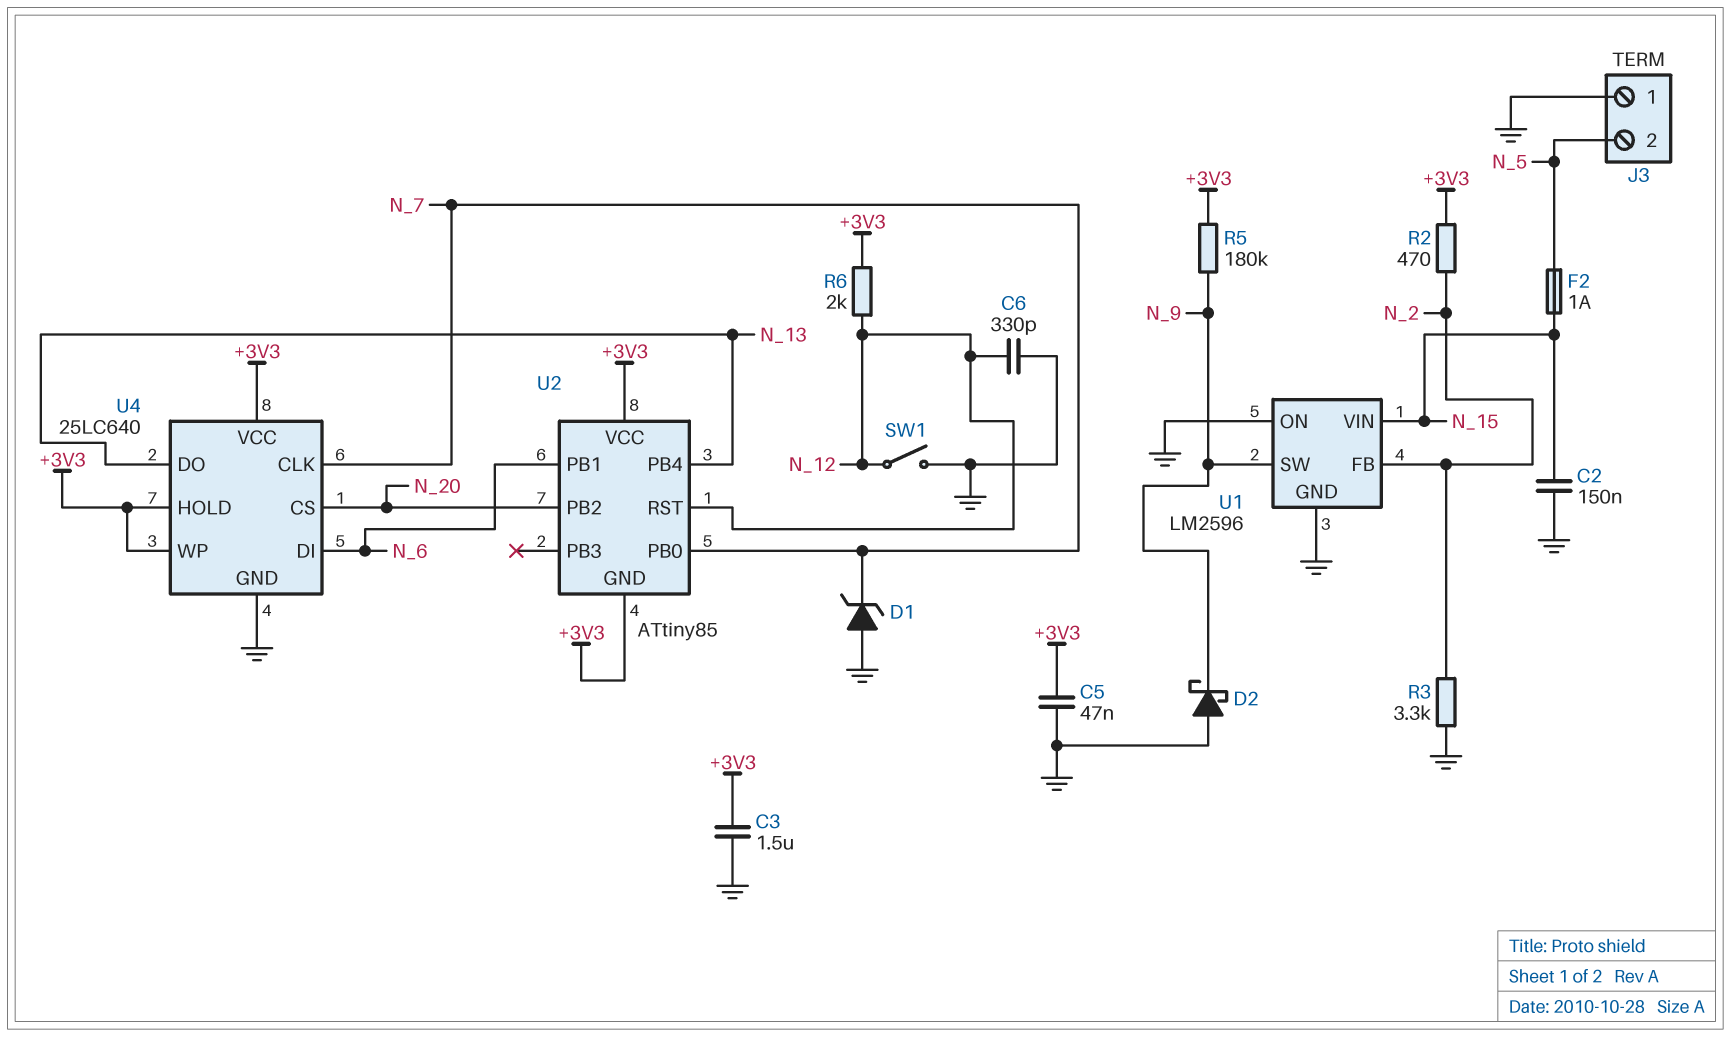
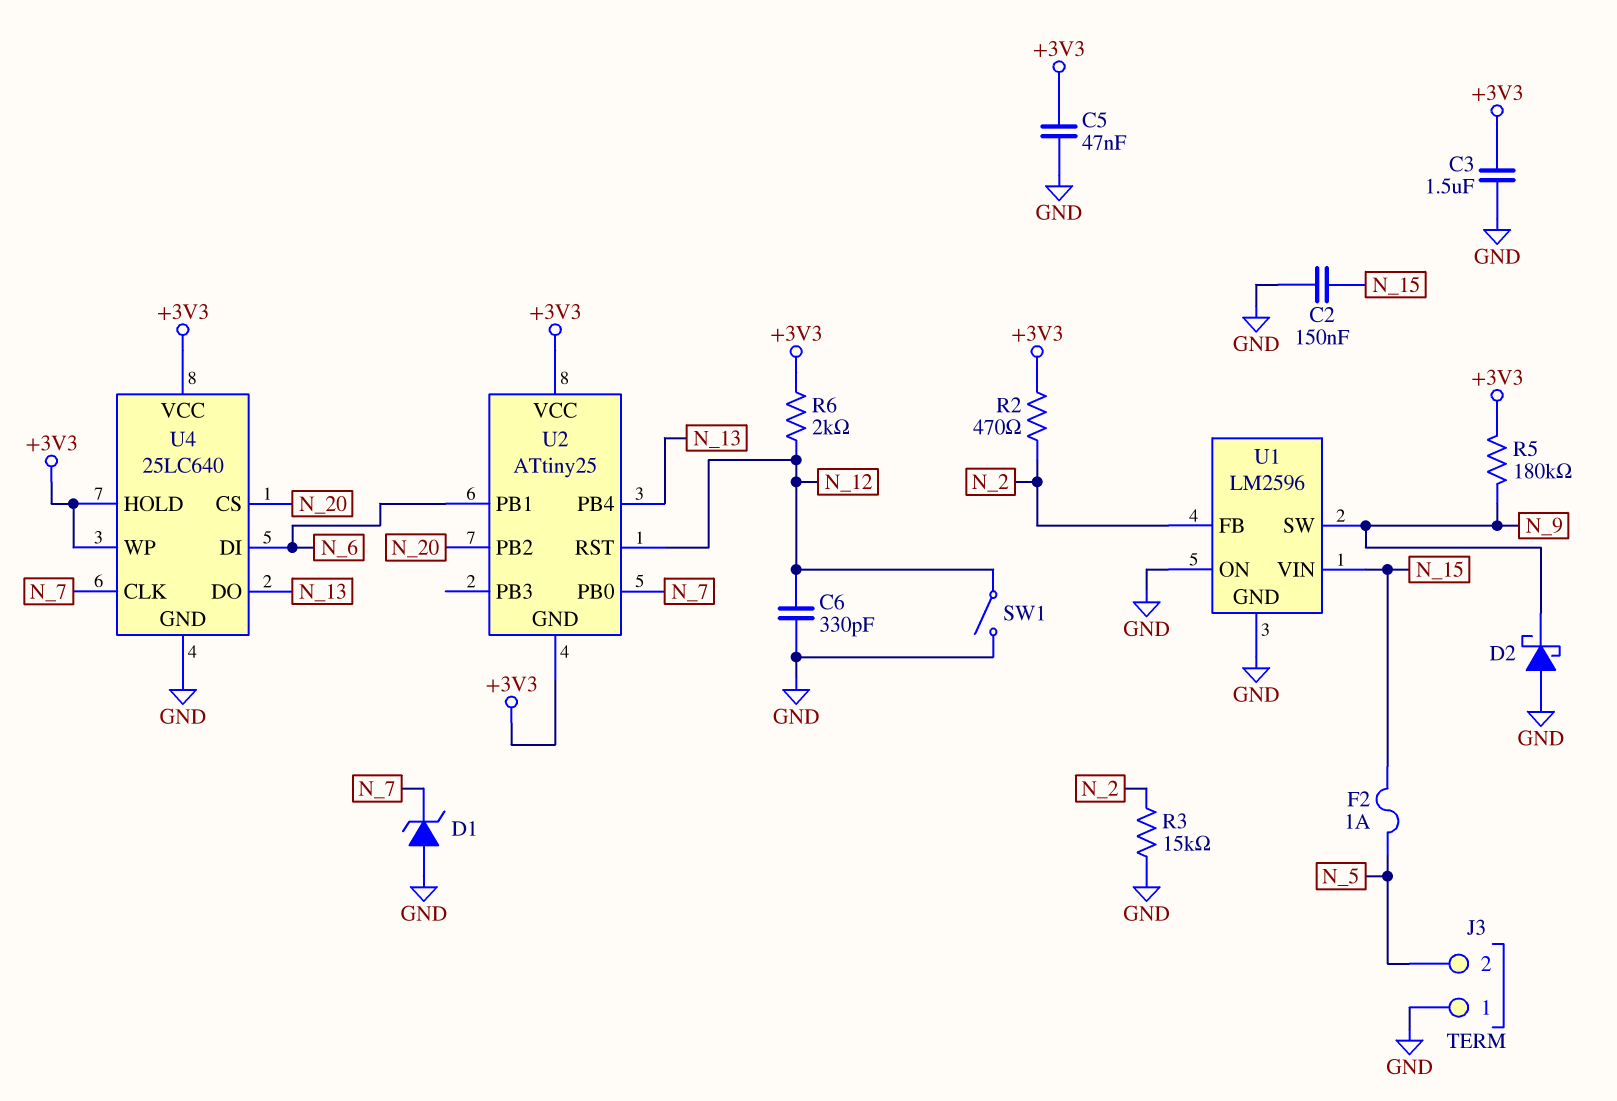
R3: 3.3k (GND, N_2) -> 15k (GND, N_2)
U2: ATtiny85 -> ATtiny25

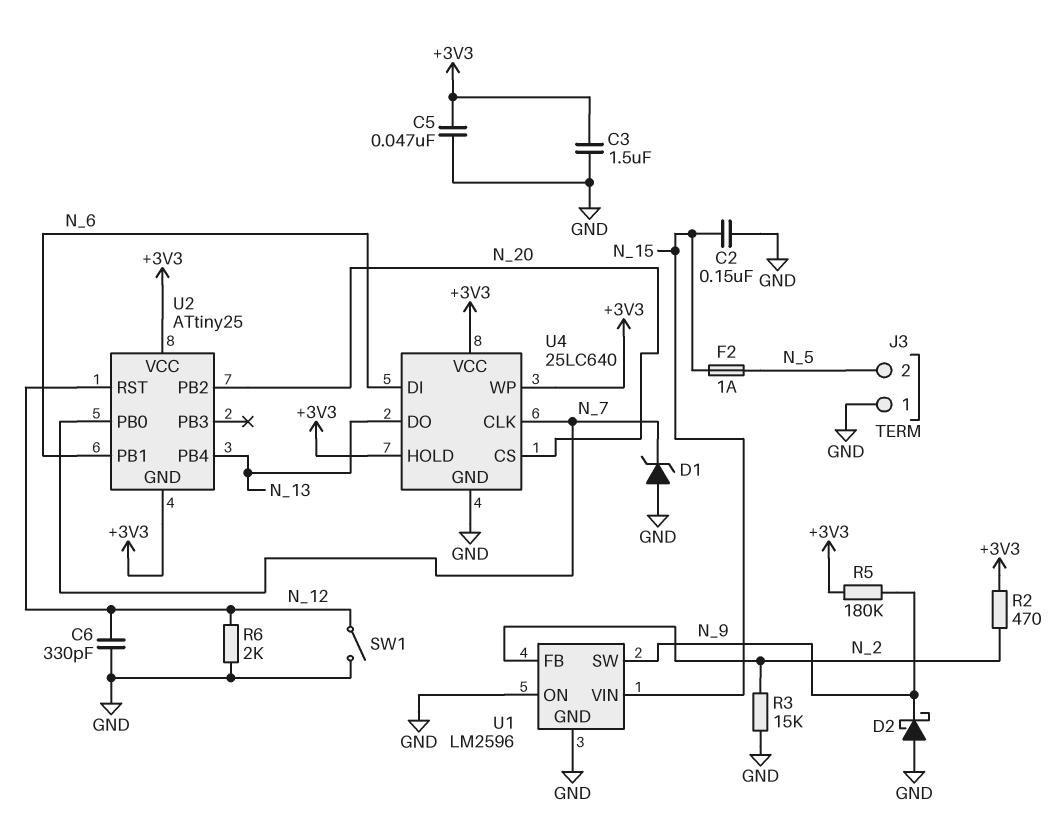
R6: 2k (+3V3, N_12) -> 2k (GND, N_12)

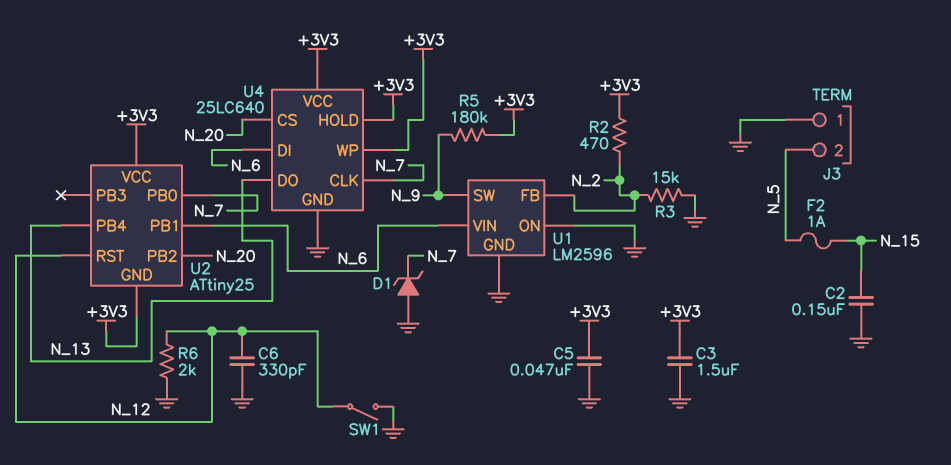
D2: schottky (A GND, K N_9) -> none
U1 pin VIN: N_15 -> N_6

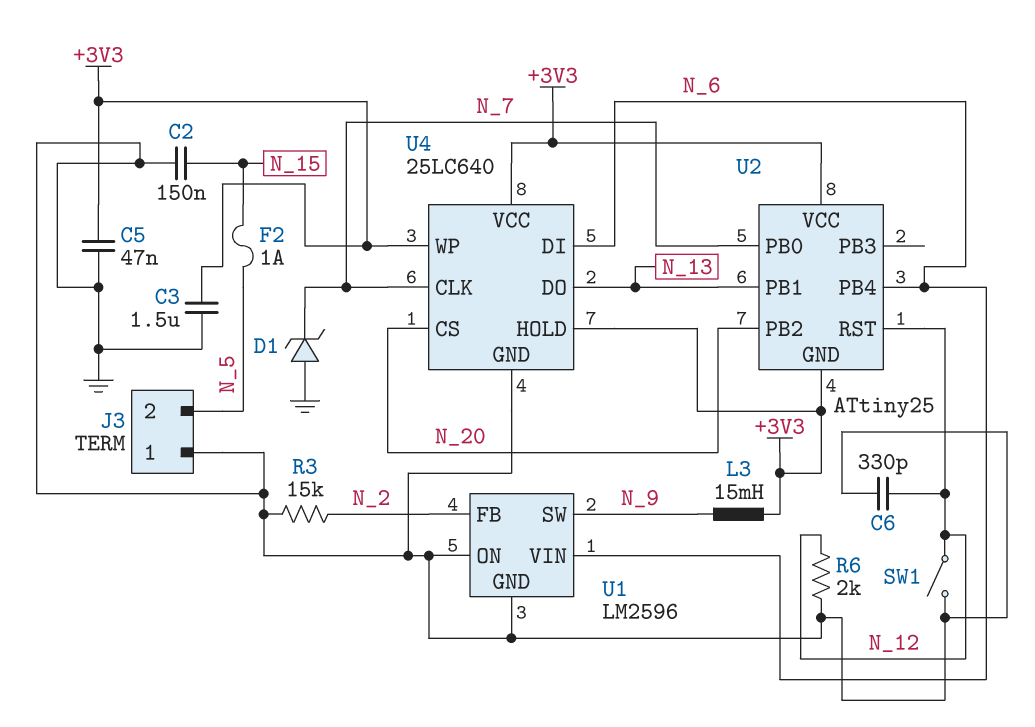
L3: none -> 15mH (+3V3, N_9)
R2: 470 (+3V3, N_2) -> none
R5: 180k (+3V3, N_9) -> none
U2 pin PB1: N_6 -> N_13
U2 pin PB4: N_13 -> N_6

